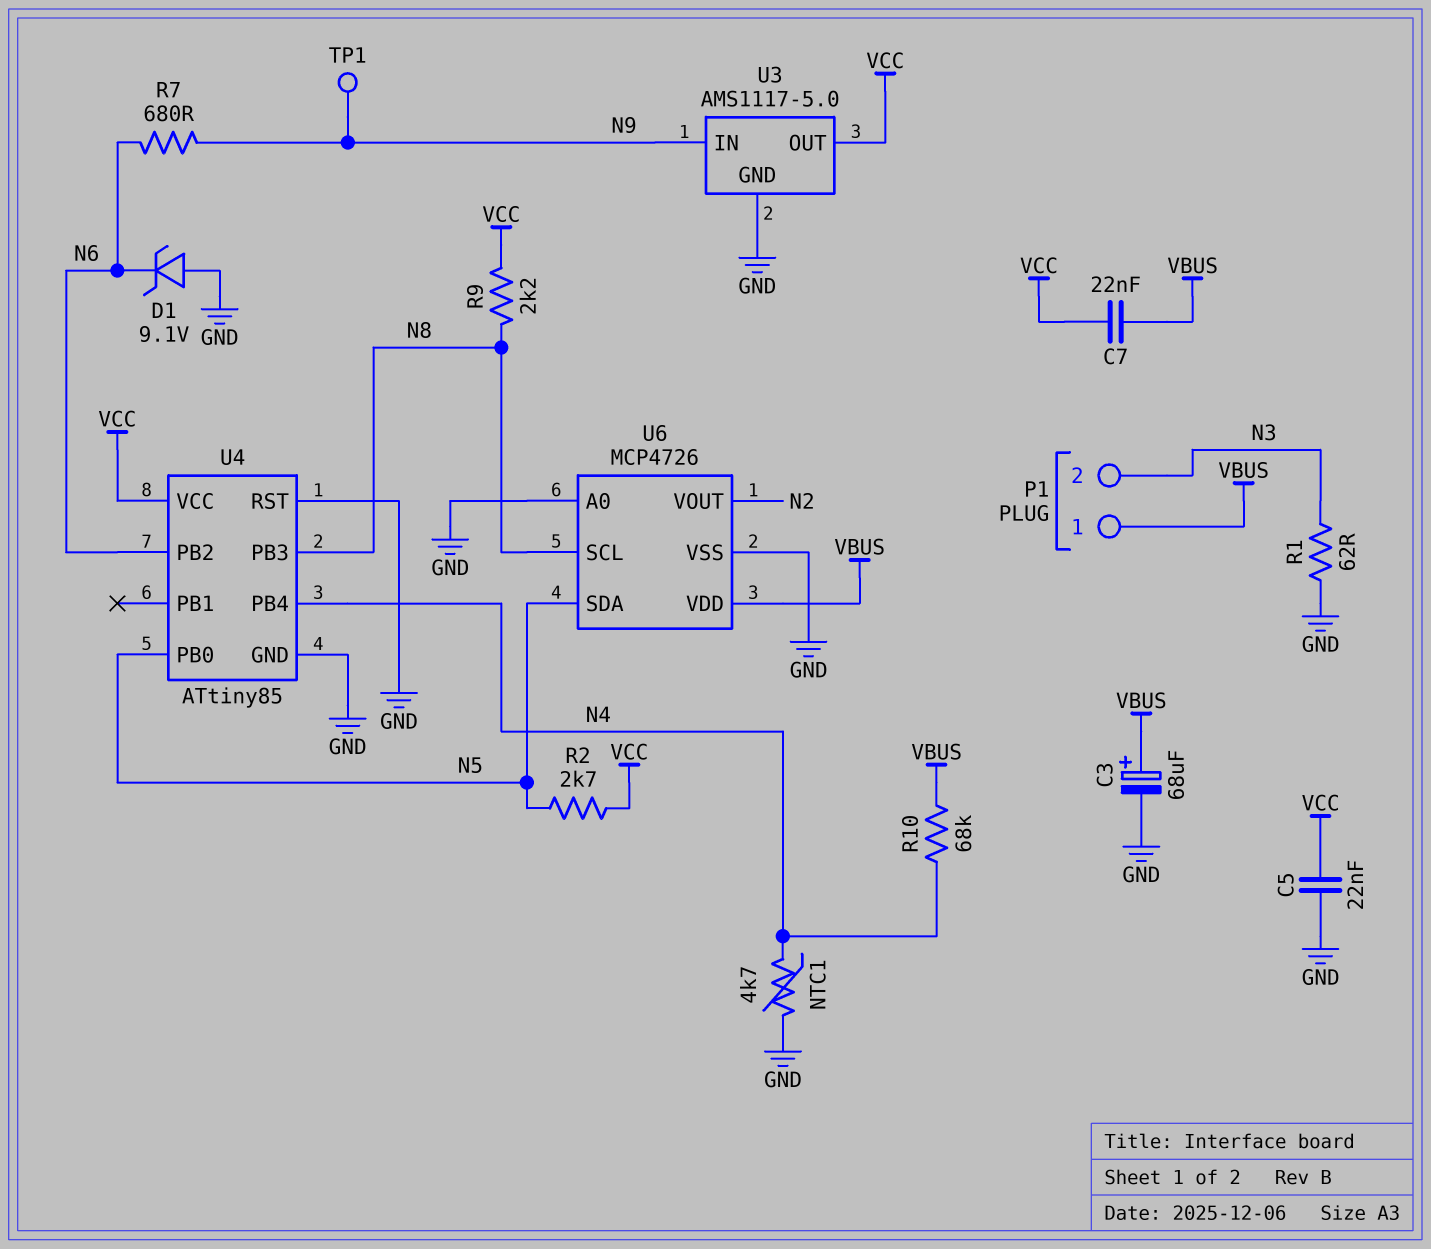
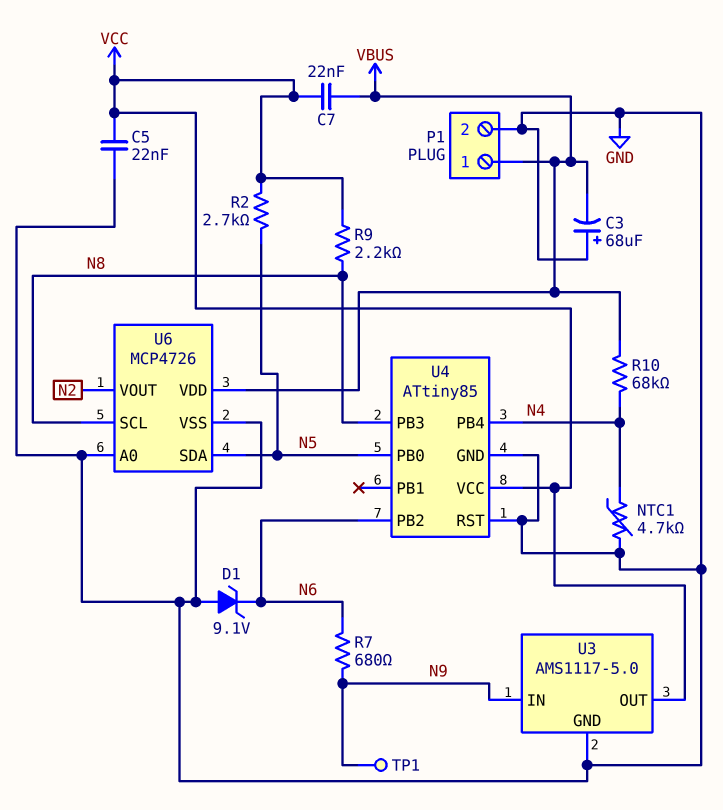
C3: 68uF (plus VBUS, minus GND) -> 68uF (plus GND, minus VBUS)
P1 pin 2: N3 -> GND
R1: 62 (GND, N3) -> none

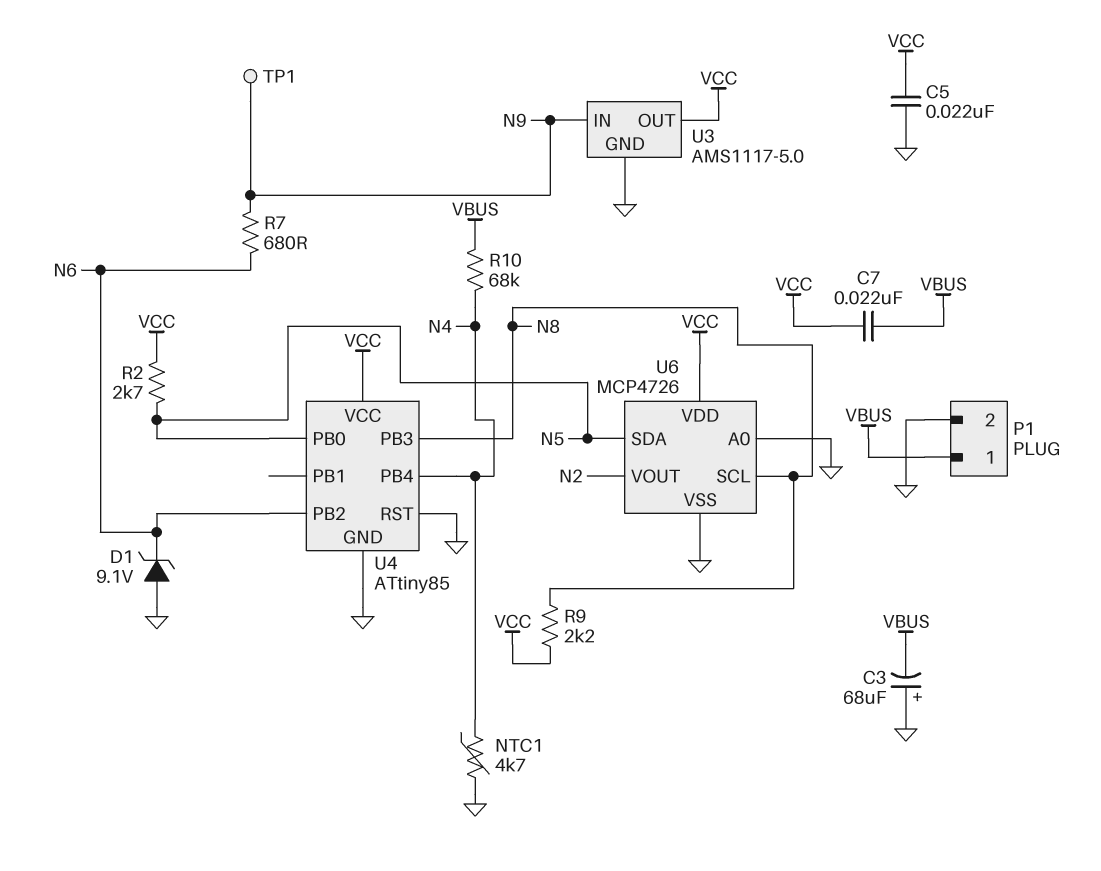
U6 pin VDD: VBUS -> VCC

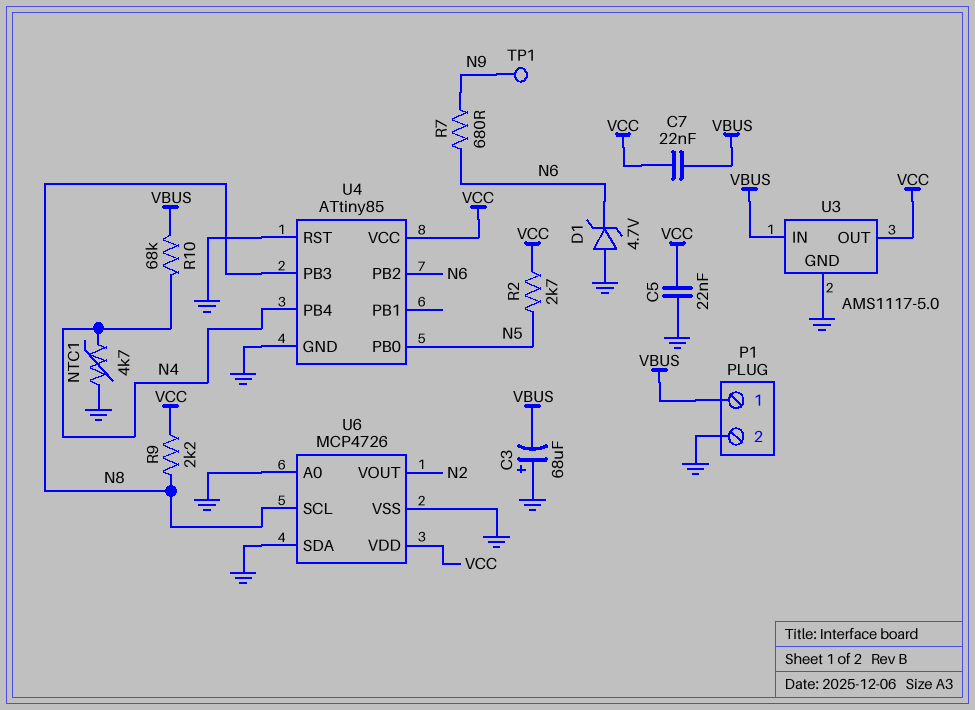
D1: zener 9.1V (A GND, K N6) -> zener 4.7V (A GND, K N6)
U3 pin IN: N9 -> VBUS
U6 pin SDA: N5 -> GND

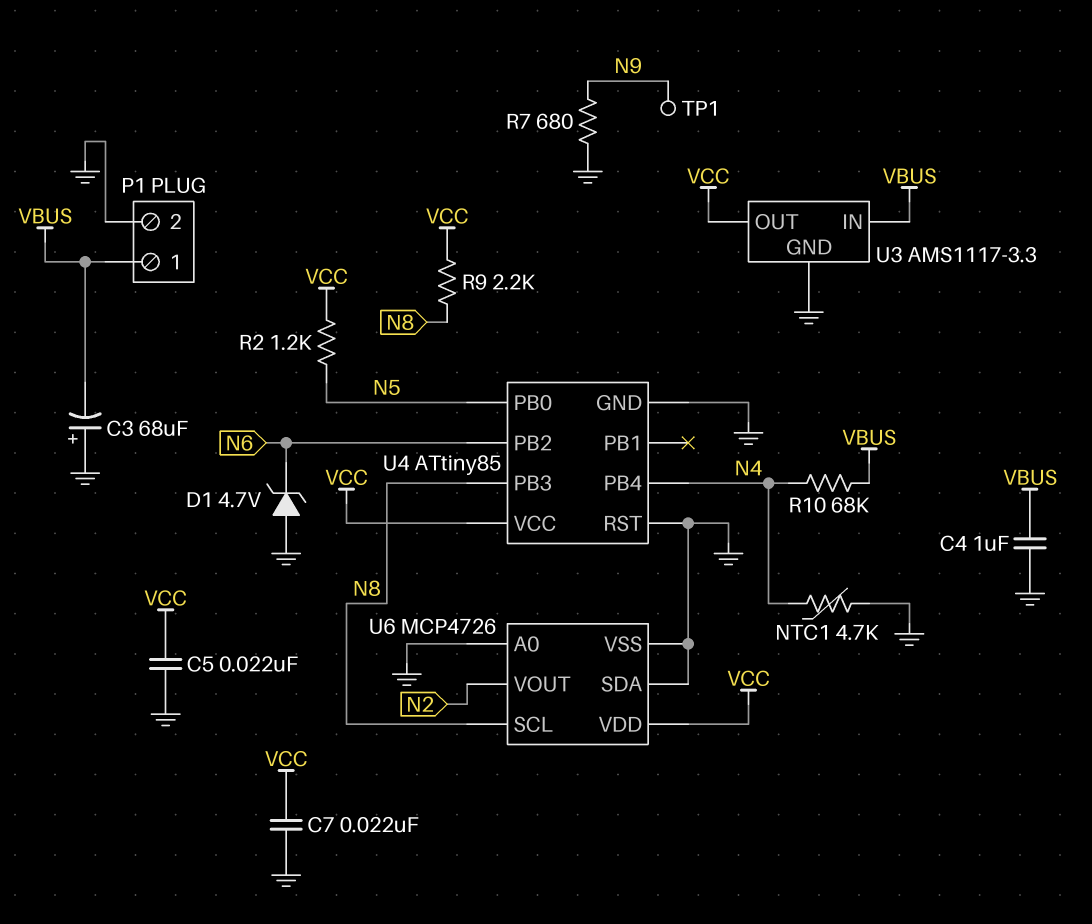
C4: none -> 1uF (GND, VBUS)
C7: 22nF (VBUS, VCC) -> 22nF (GND, VCC)
R2: 2.7k (N5, VCC) -> 1.2k (N5, VCC)
R7: 680 (N6, N9) -> 680 (GND, N9)
U3: AMS1117-5.0 -> AMS1117-3.3

